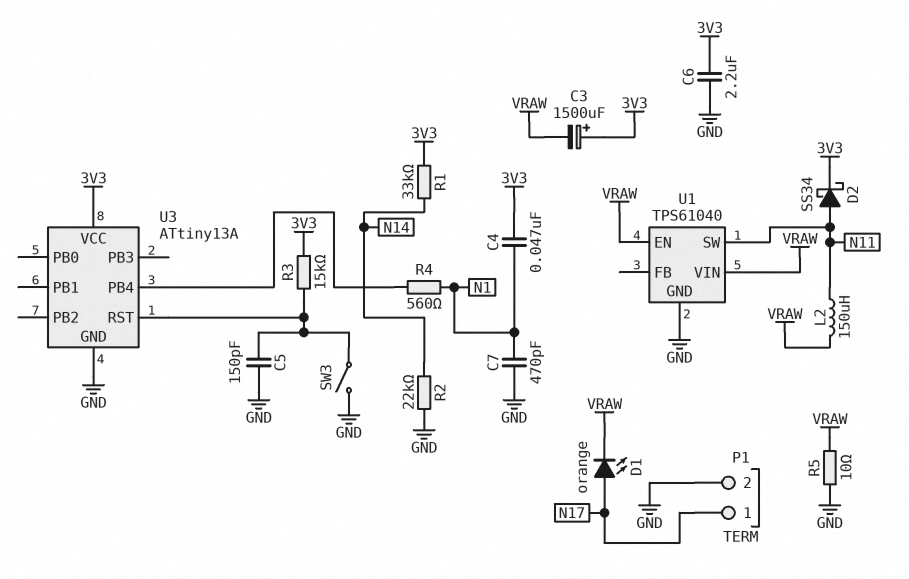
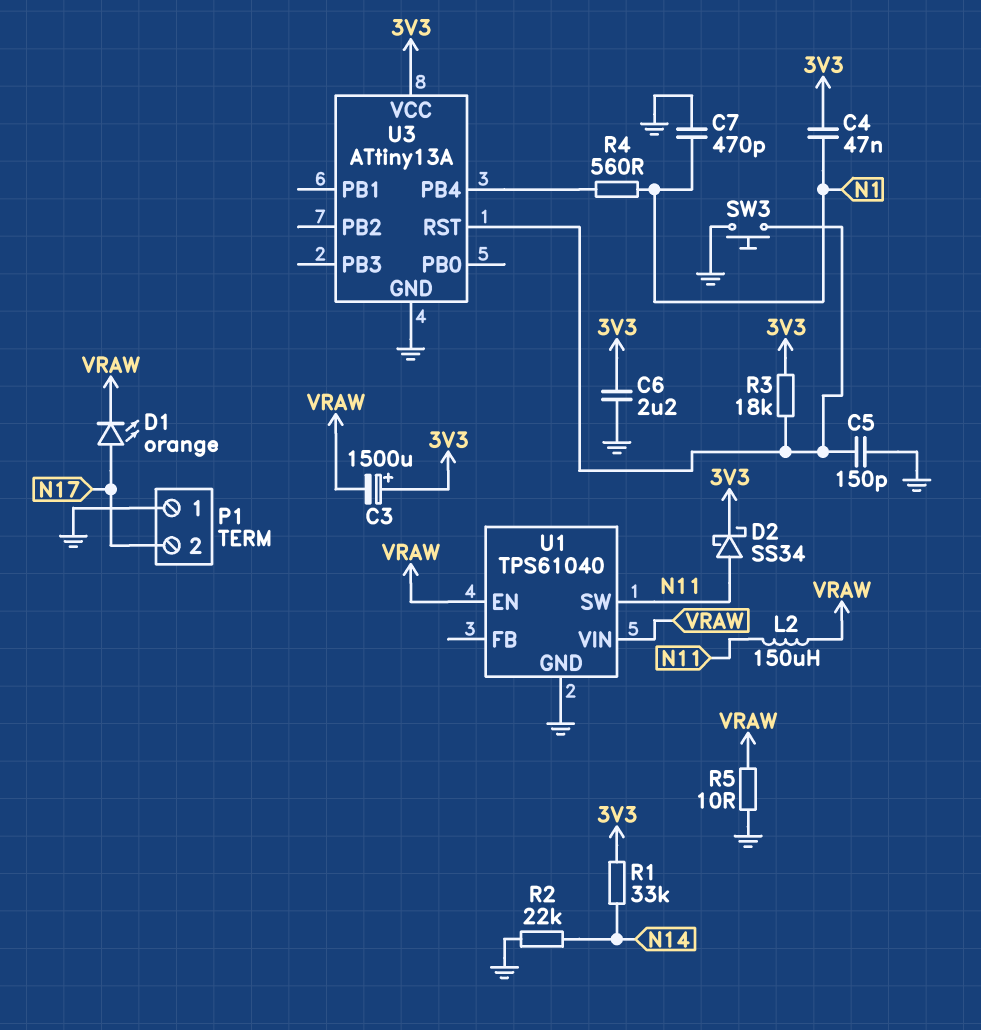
P1 pin 1: N17 -> GND
P1 pin 2: GND -> N17
R3: 15k (3V3, U3/RST) -> 18k (3V3, U3/RST)
SW3: switch (GND, U3/RST) -> button (GND, U3/RST)

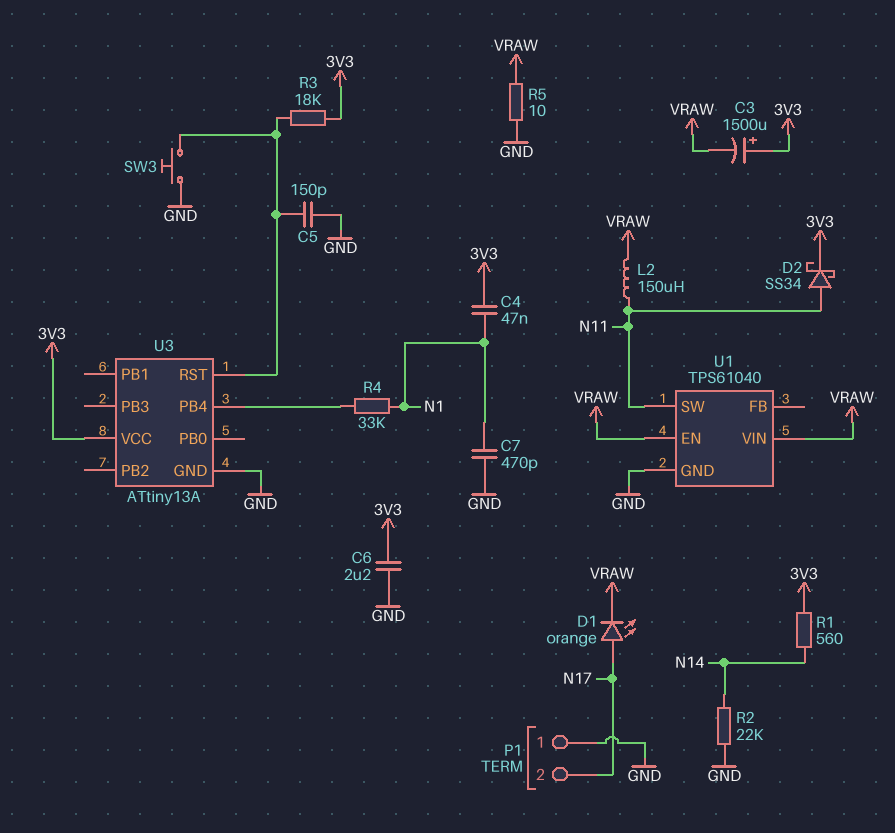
R1: 33k (3V3, N14) -> 560 (3V3, N14)
R4: 560 (N1, U3/PB4) -> 33k (N1, U3/PB4)

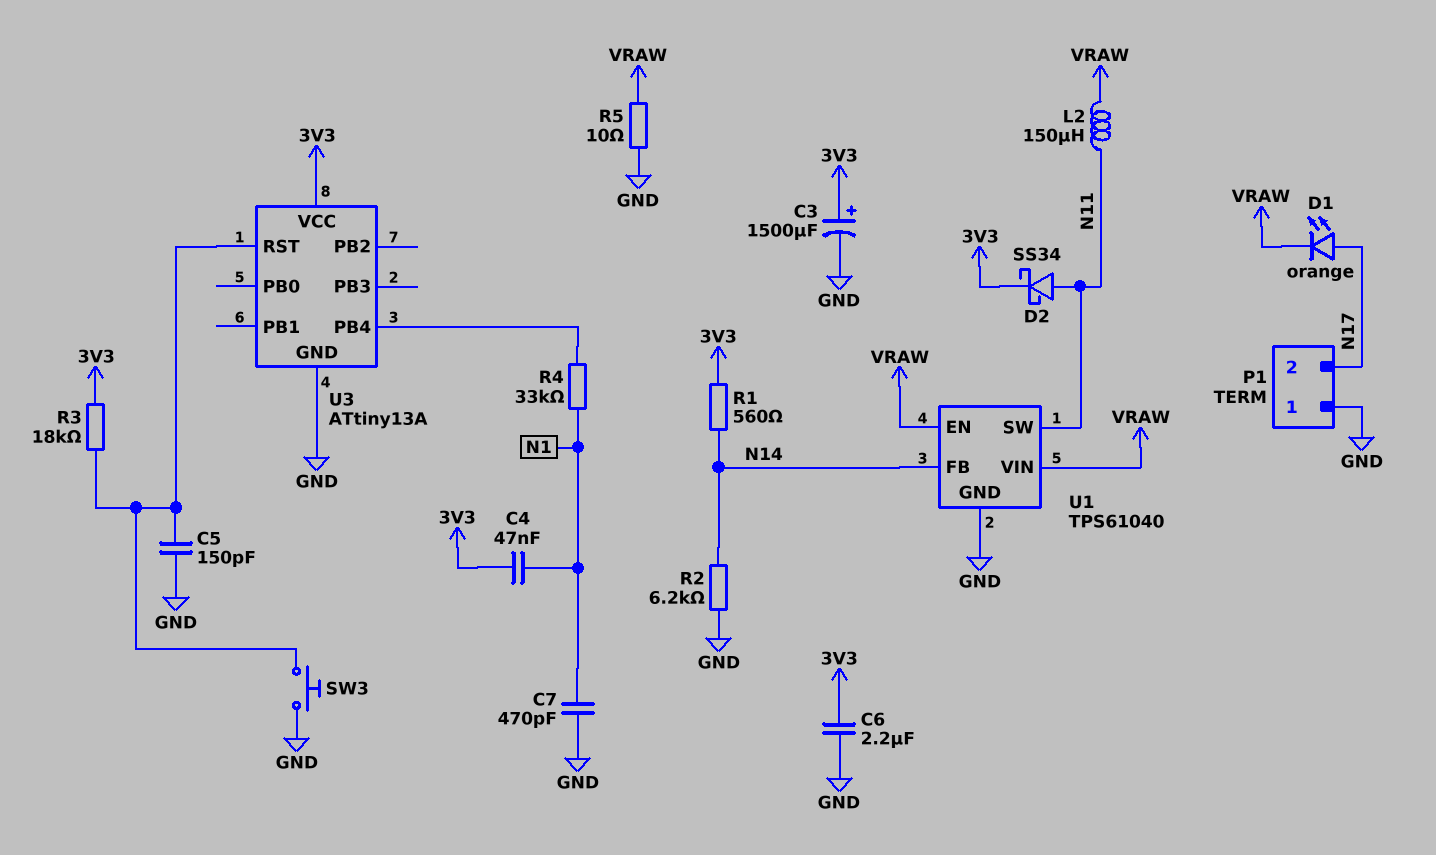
C3: 1500uF (plus 3V3, minus VRAW) -> 1500uF (plus 3V3, minus GND)
R2: 22k (GND, N14) -> 6.2k (GND, N14)
U1 pin FB: none -> N14

